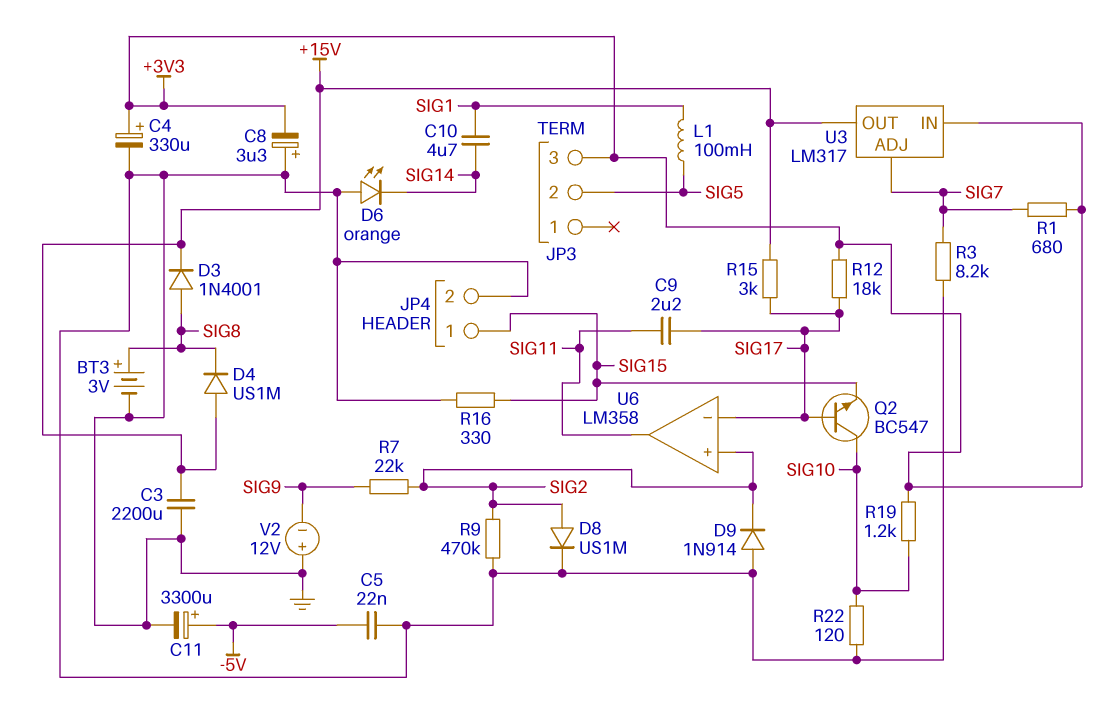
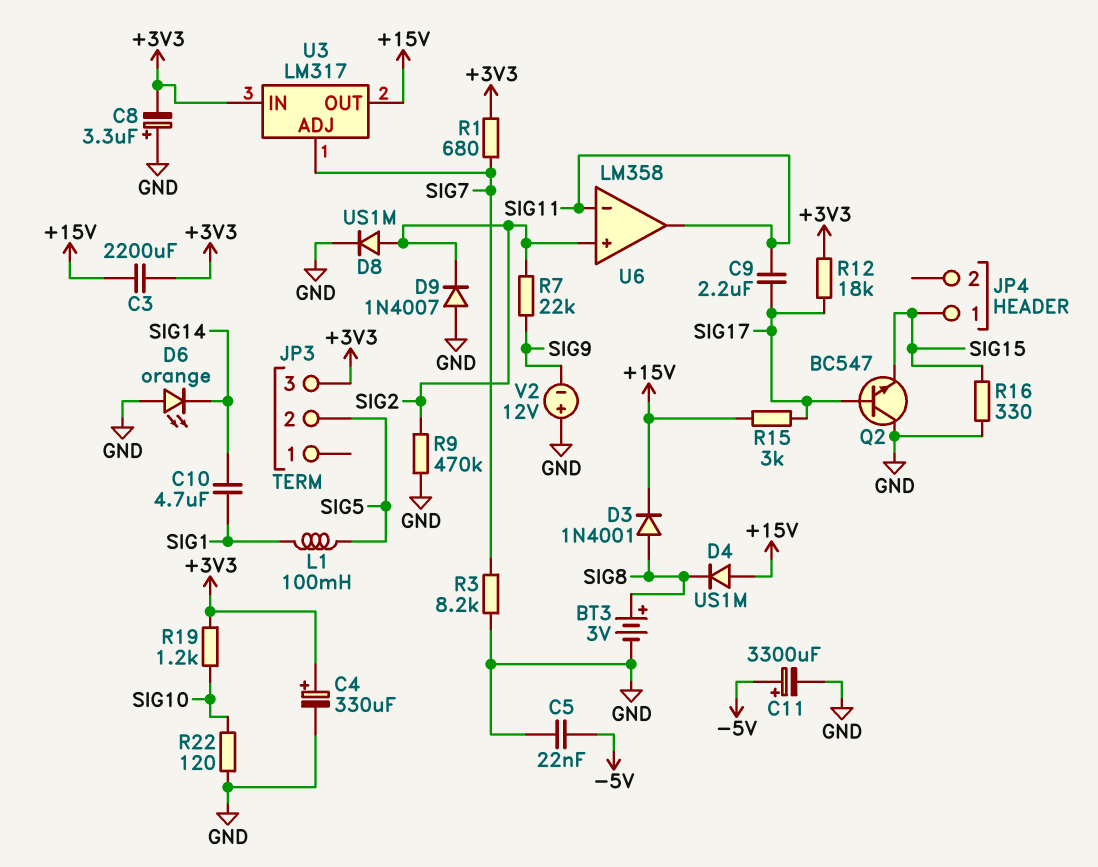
C3: 2200uF (+15V, GND) -> 2200uF (+3V3, +15V)
D9: diode 1N914 (A GND, K SIG2) -> diode 1N4007 (A GND, K SIG2)
JP4 pin 2: GND -> none
Q2: NPN BC547 (B SIG17, C SIG10, E SIG15) -> NPN BC547 (B SIG17, C GND, E SIG15)
U6 pin in-: SIG17 -> SIG11

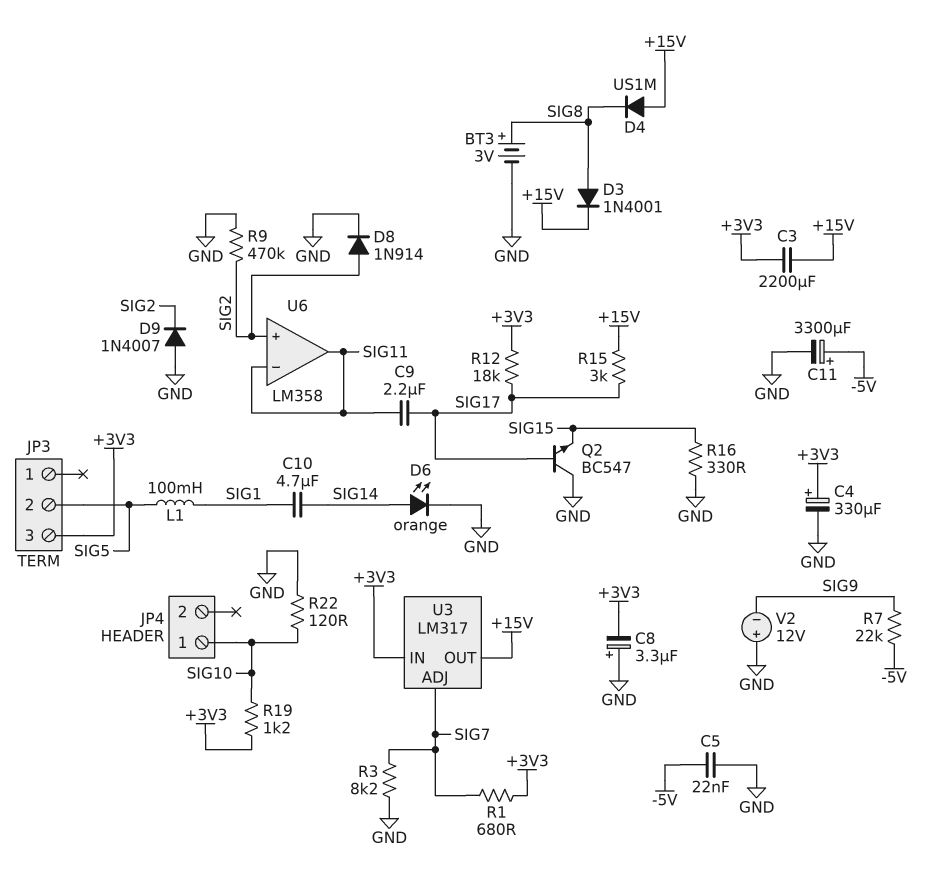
D6: LED orange (A GND, K SIG14) -> LED orange (A SIG14, K GND)
D8: diode US1M (A SIG2, K GND) -> diode 1N914 (A SIG2, K GND)
JP4 pin 1: SIG15 -> SIG10
R7: 22k (SIG2, SIG9) -> 22k (-5V, SIG9)

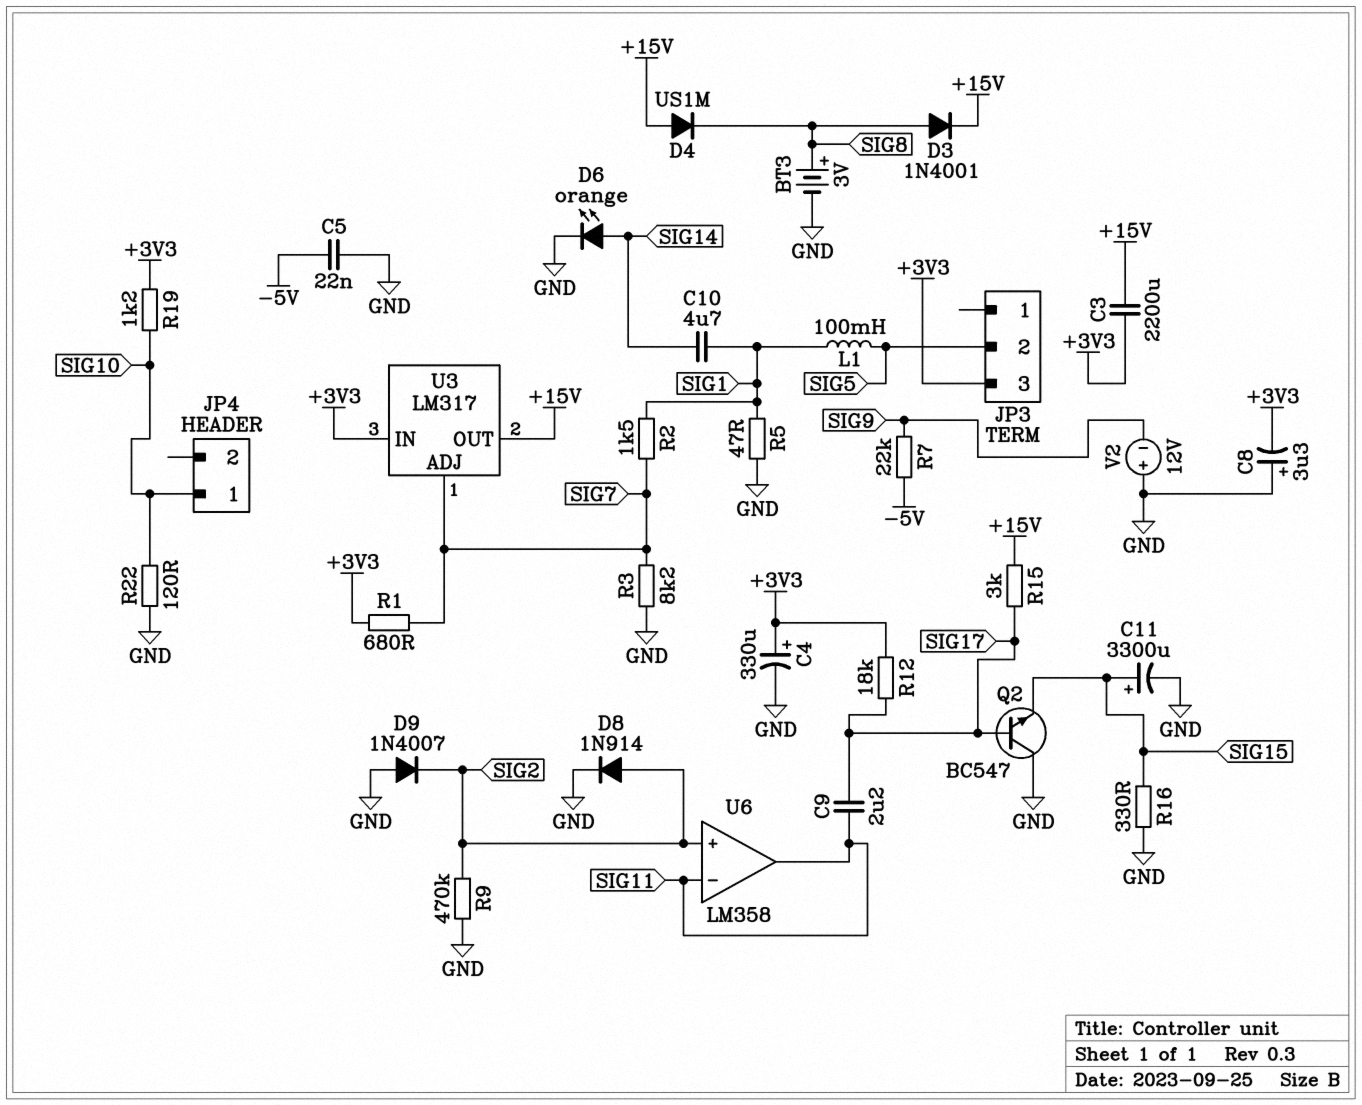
C11: 3300uF (plus -5V, minus GND) -> 3300uF (plus SIG15, minus GND)
R2: none -> 1.5k (SIG1, SIG7)
R5: none -> 47 (GND, SIG1)

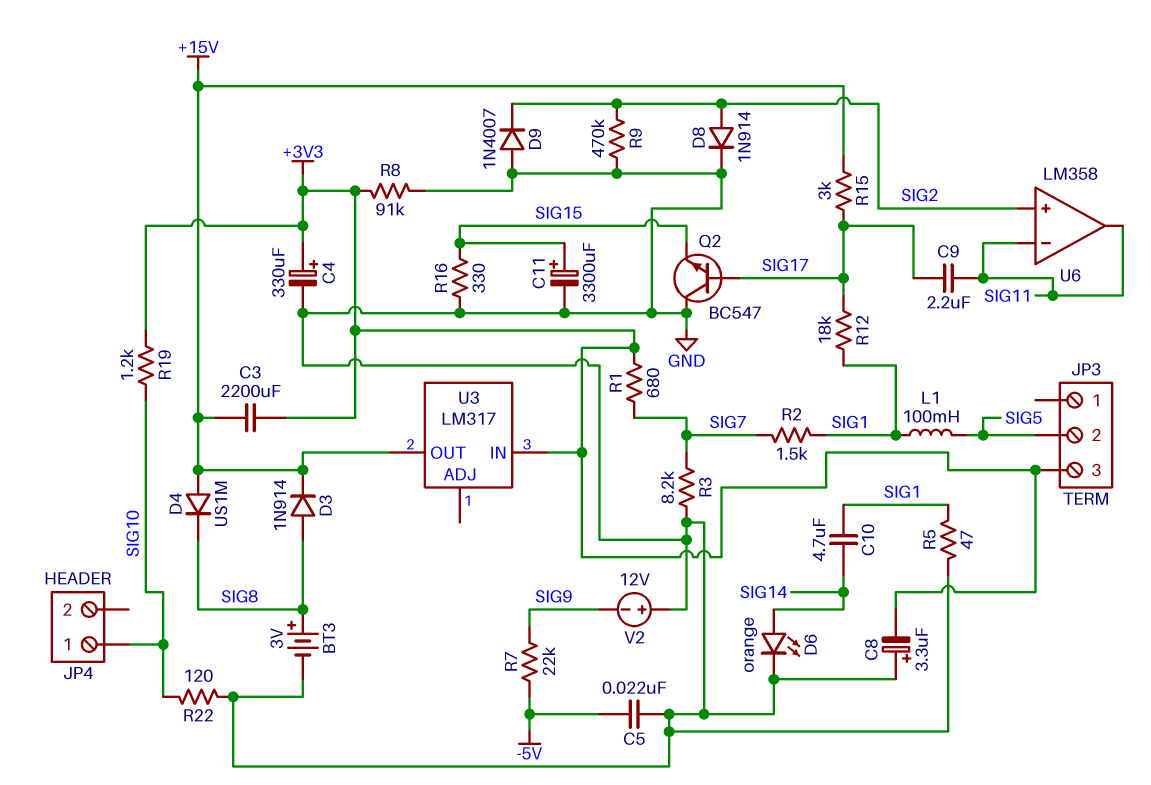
D3: diode 1N4001 (A SIG8, K +15V) -> diode 1N914 (A SIG8, K +15V)
R8: none -> 91k (+3V3, GND)
R12: 18k (+3V3, SIG17) -> 18k (SIG1, SIG17)
U3 pin ADJ: SIG7 -> none

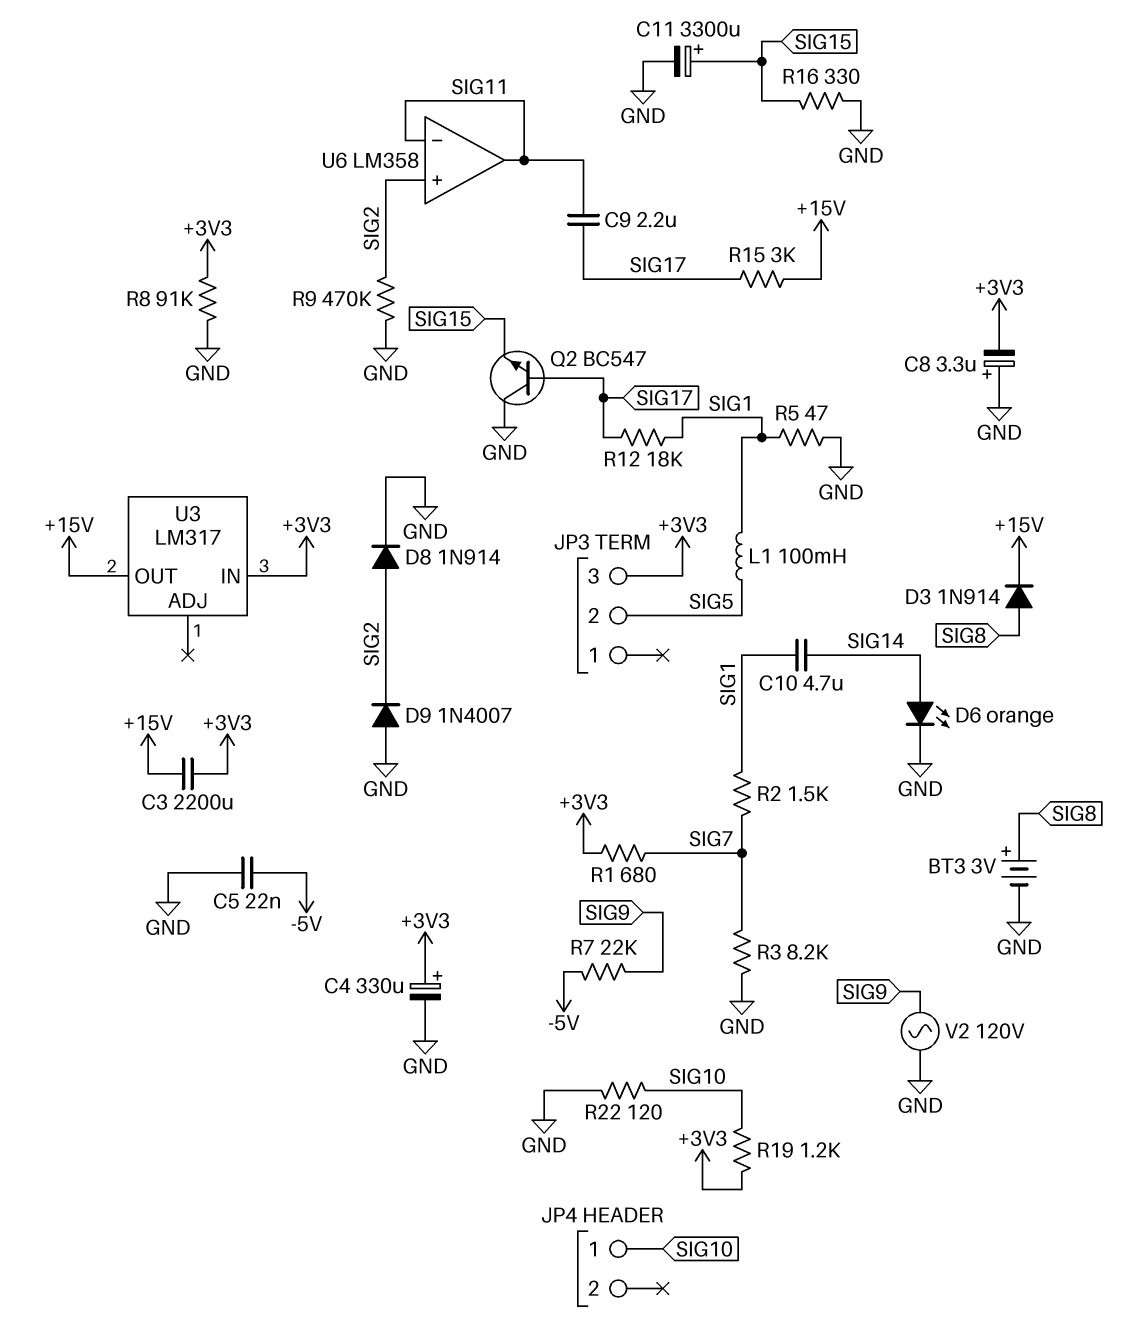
D4: diode US1M (A +15V, K SIG8) -> none
V2: 12V (plus GND, minus SIG9) -> AC 120V (GND, SIG9)

